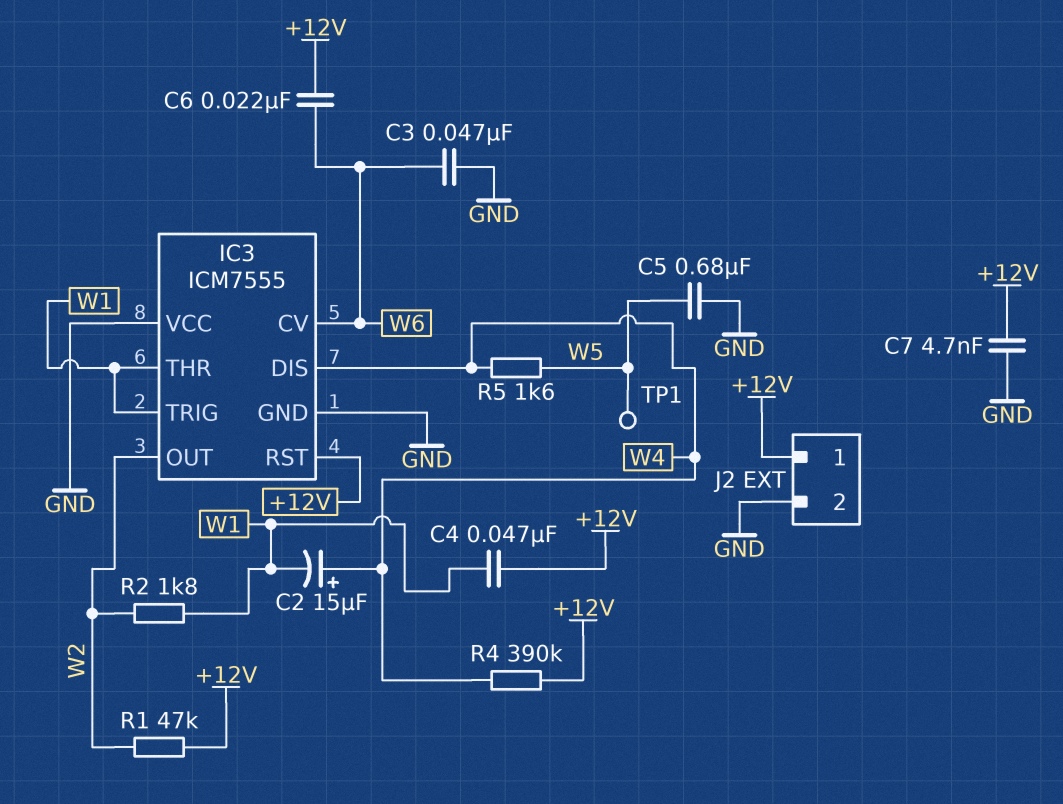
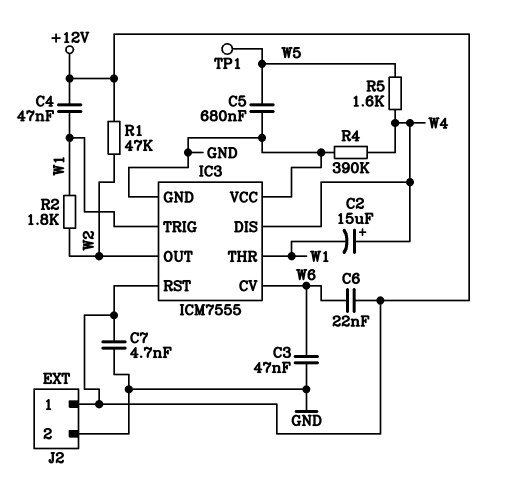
R4: 390k (+12V, W4) -> 390k (GND, W4)

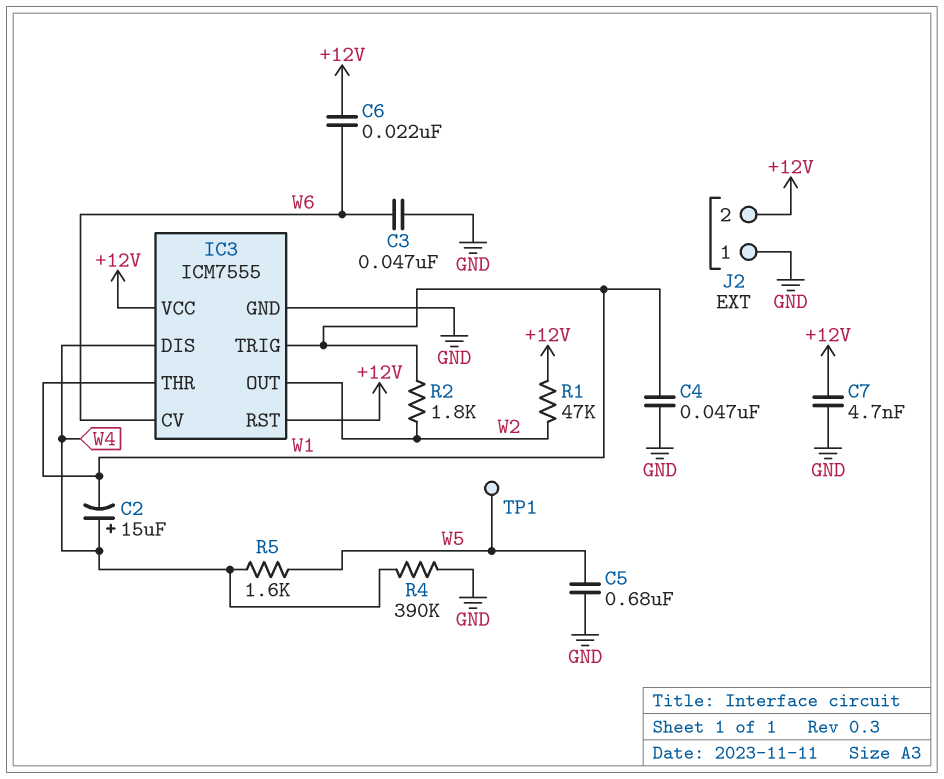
C4: 47nF (+12V, W1) -> 47nF (GND, W1)
IC3 pin VCC: GND -> +12V
J2 pin 1: +12V -> GND
J2 pin 2: GND -> +12V

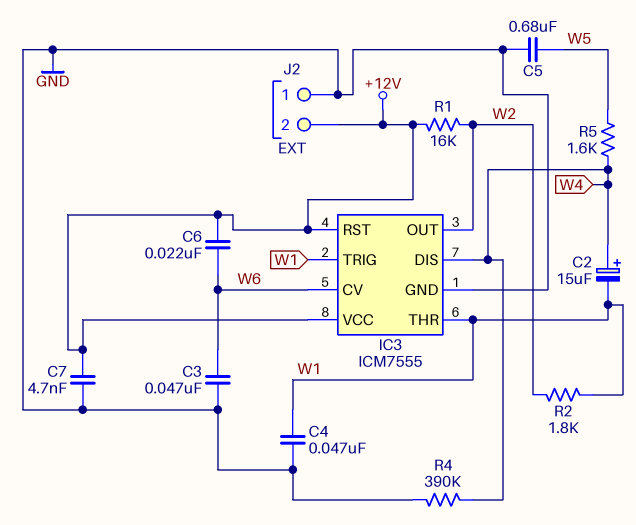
R1: 47k (+12V, W2) -> 16k (+12V, W2)
TP1: test point (W5) -> none

